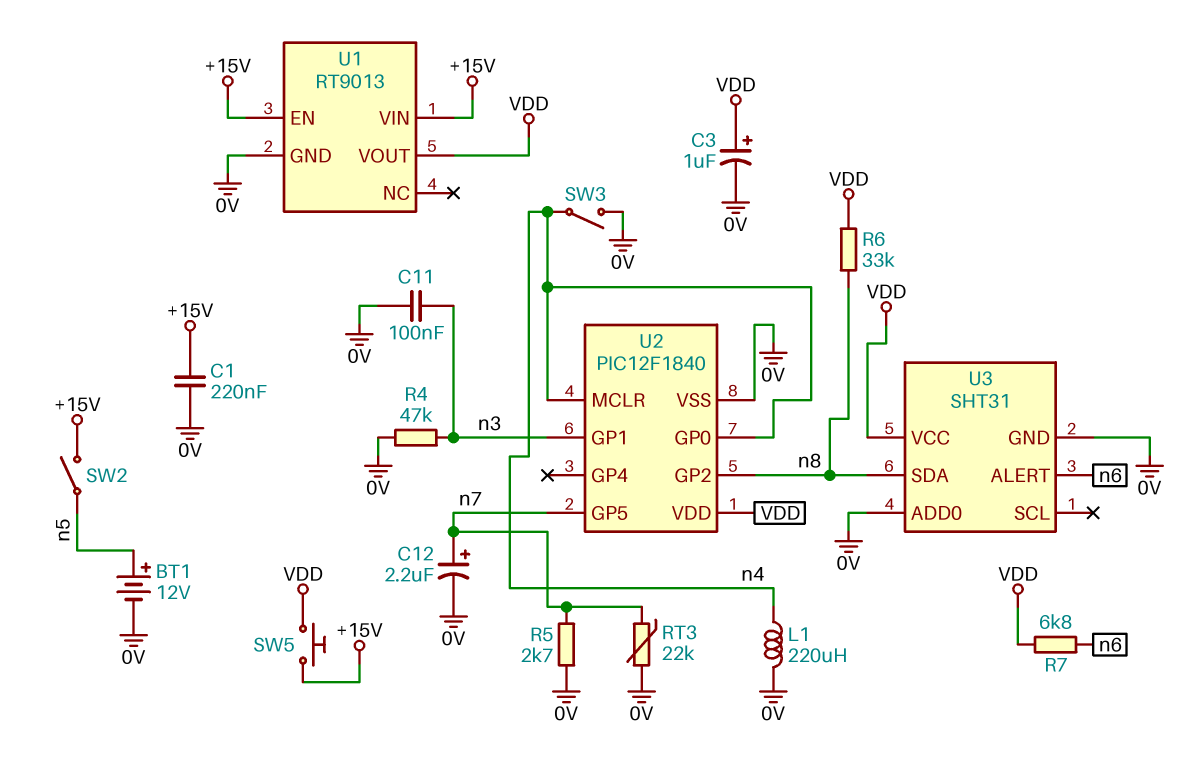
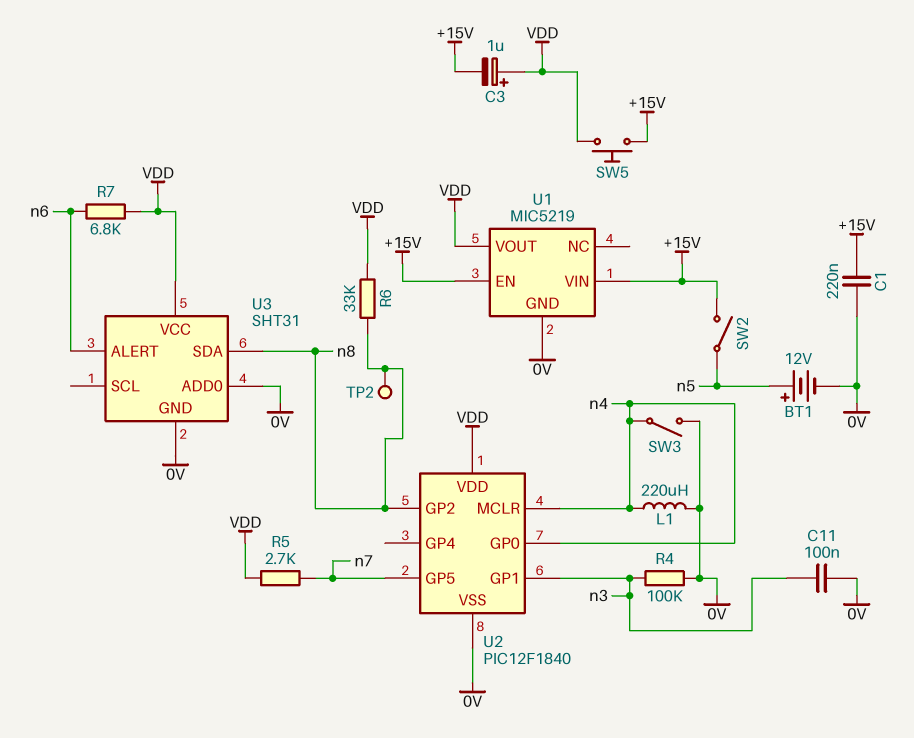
C3: 1uF (plus VDD, minus 0V) -> 1uF (plus VDD, minus +15V)
C12: 2.2uF (plus n7, minus 0V) -> none
R4: 47k (0V, n3) -> 100k (0V, n3)
R5: 2.7k (0V, n7) -> 2.7k (VDD, n7)
RT3: 22k (0V, n7) -> none
TP2: none -> test point (n8)
U1: RT9013 -> MIC5219

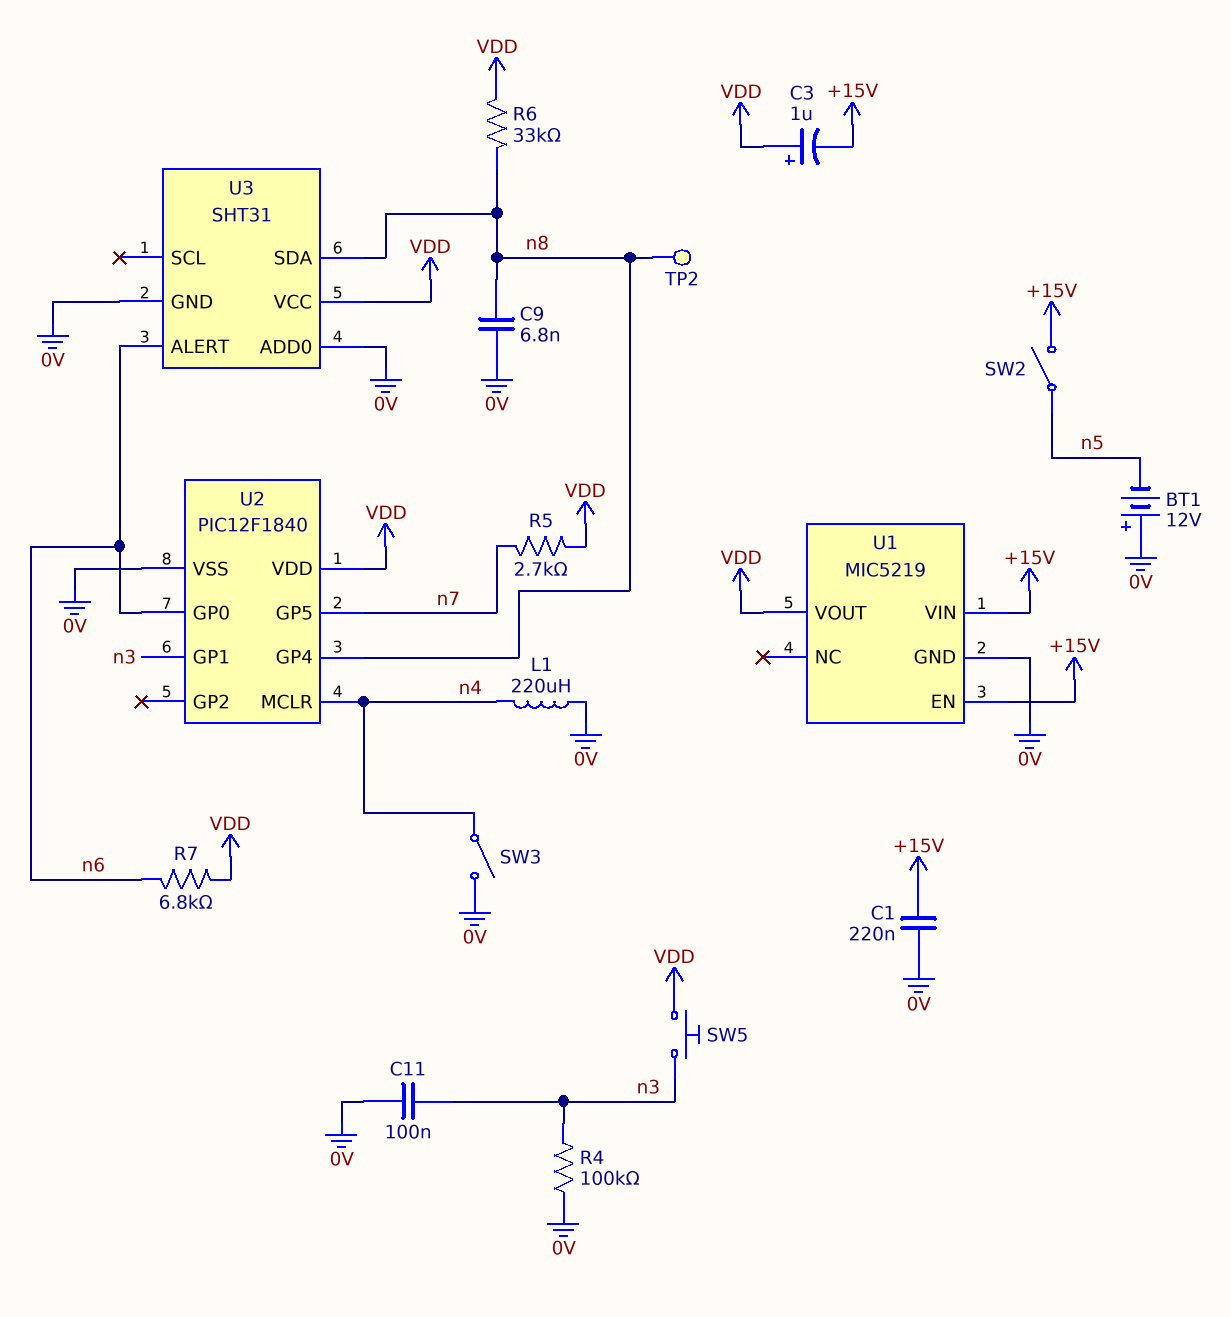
BT1: 12V (plus n5, minus 0V) -> 12V (plus 0V, minus n5)
C9: none -> 6.8nF (0V, n8)
SW5: button (+15V, VDD) -> button (VDD, n3)
U2 pin GP0: n4 -> n6
U2 pin GP2: n8 -> none
U2 pin GP4: none -> n8

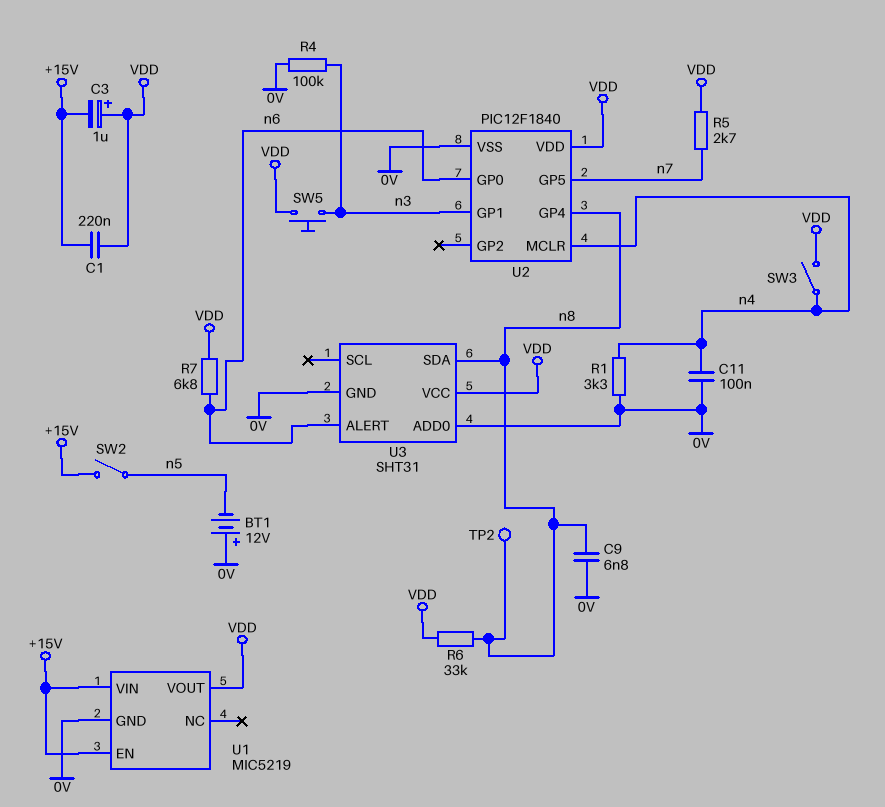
C1: 220nF (+15V, 0V) -> 220nF (+15V, VDD)
C11: 100nF (0V, n3) -> 100nF (0V, n4)
L1: 220uH (0V, n4) -> none
R1: none -> 3.3k (0V, n4)
SW3: switch (0V, n4) -> switch (VDD, n4)

